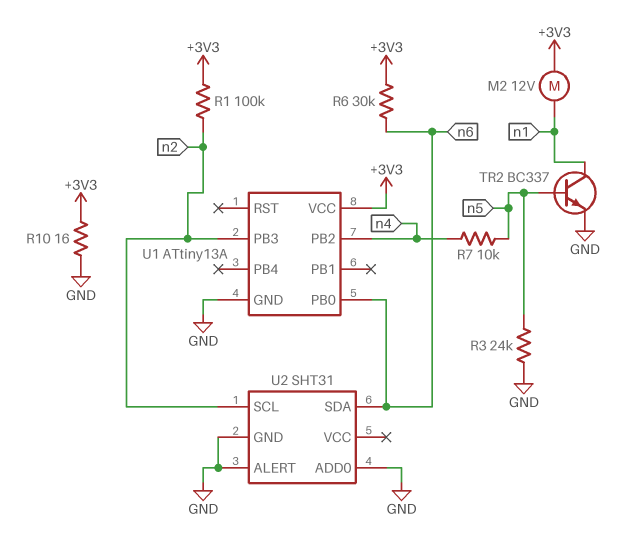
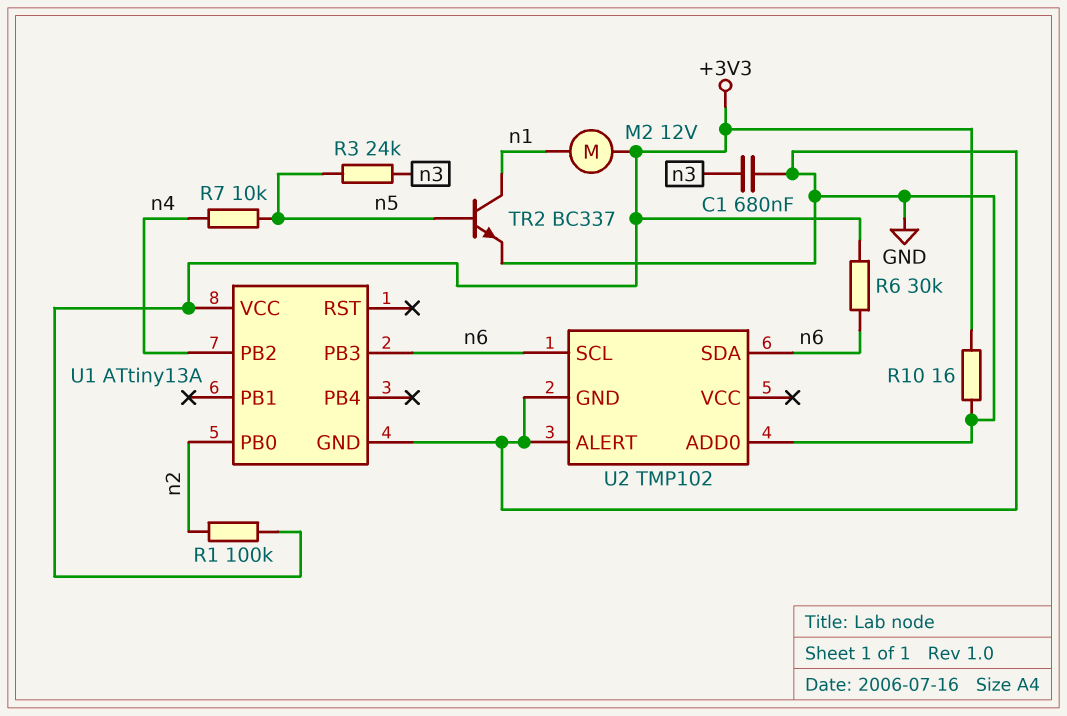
C1: none -> 680nF (GND, n3)
R3: 24k (GND, n5) -> 24k (n3, n5)
U1 pin PB0: n6 -> n2
U1 pin PB3: n2 -> n6
U2: SHT31 -> TMP102
U2 pin SCL: n2 -> n6

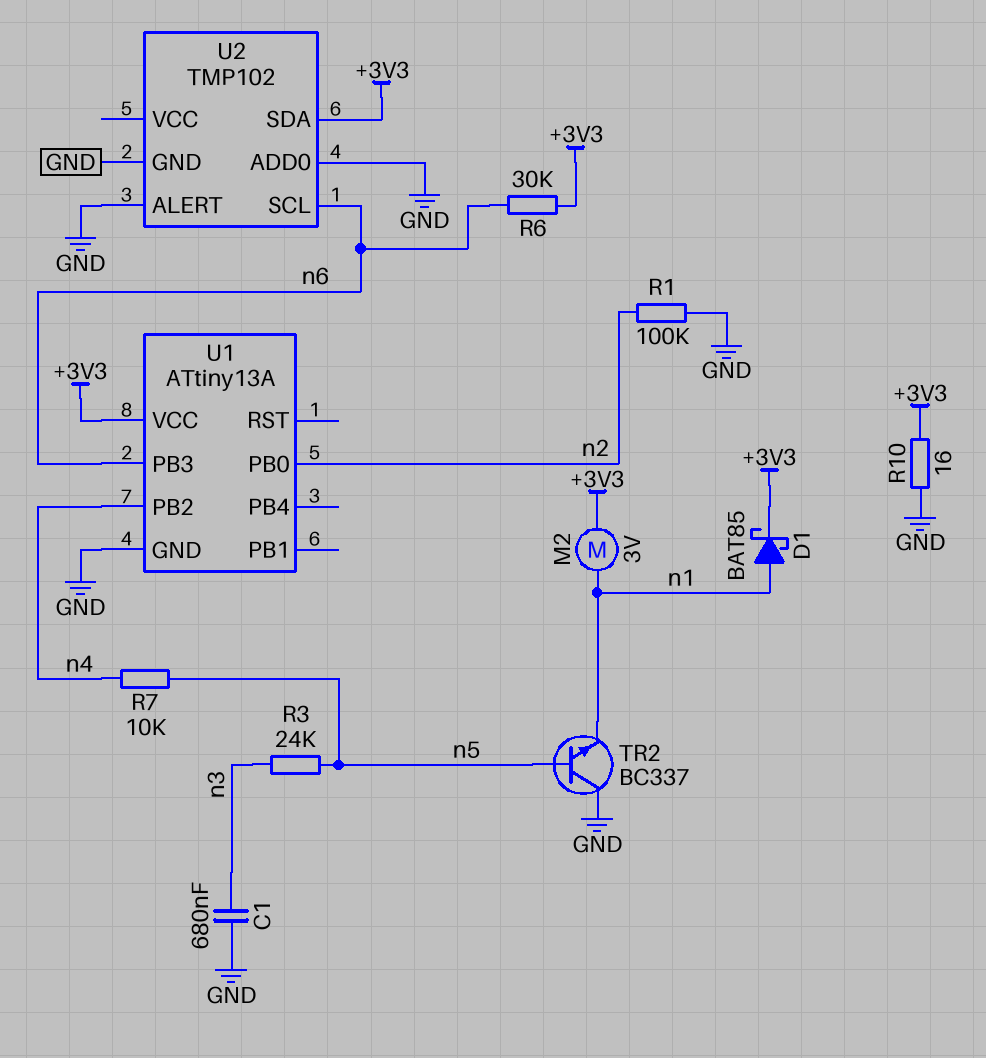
D1: none -> schottky BAT85 (A n1, K +3V3)
M2: motor 12V (+3V3, n1) -> motor 3V (+3V3, n1)
R1: 100k (+3V3, n2) -> 100k (GND, n2)
TR2: NPN BC337 (B n5, C n1, E GND) -> NPN BC337 (B n5, C GND, E n1)
U2 pin SDA: n6 -> +3V3

